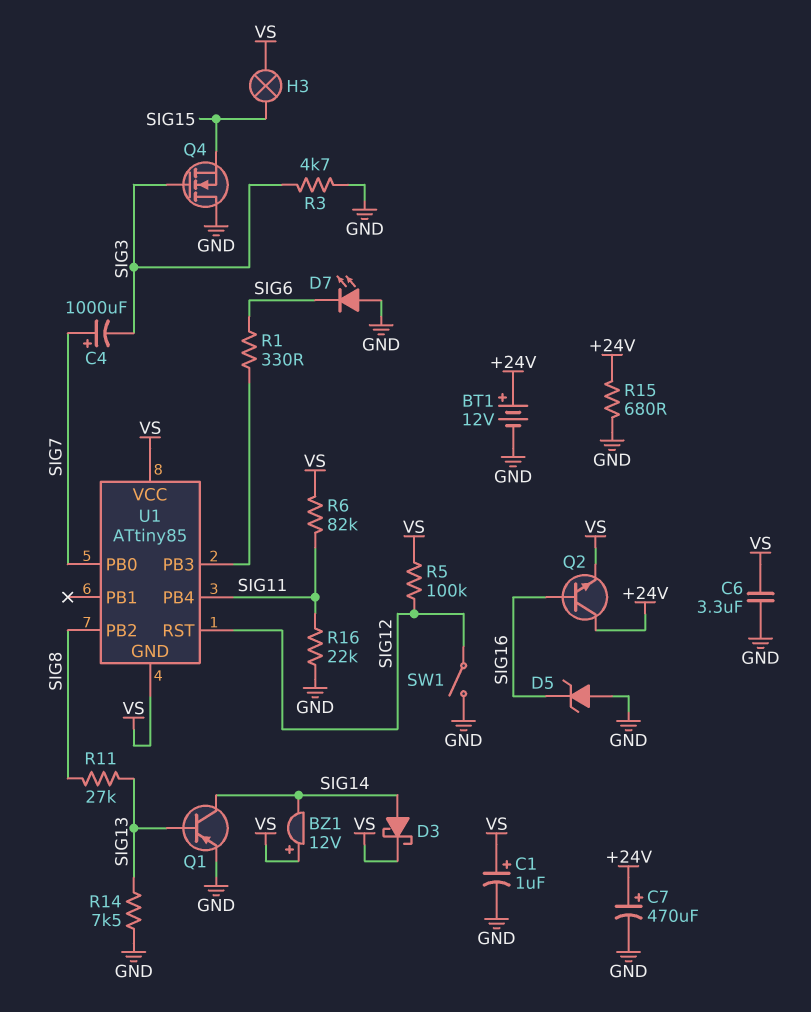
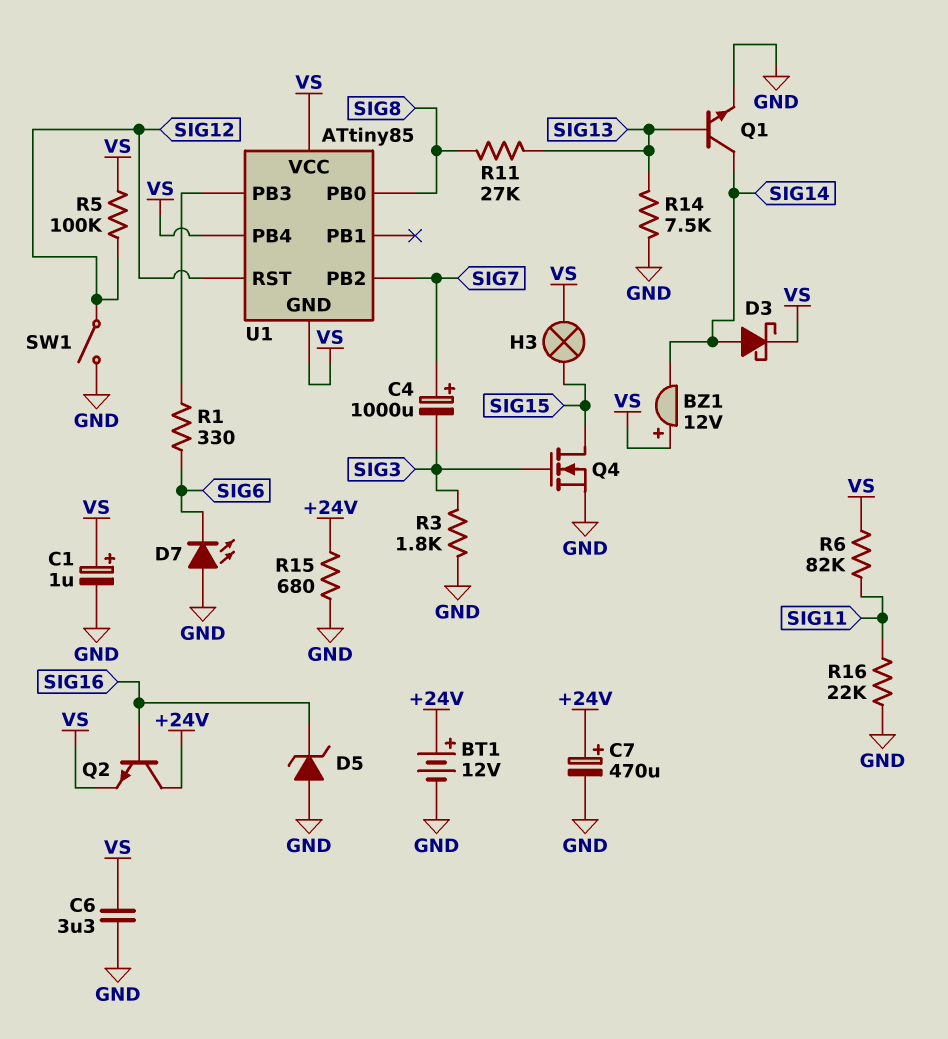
Q1: PNP (B SIG13, C SIG14, E GND) -> NPN (B SIG13, C SIG14, E GND)
Q4: NMOS (G SIG3, D GND, S SIG15) -> NMOS (G SIG3, D SIG15, S GND)
R3: 4.7k (GND, SIG3) -> 1.8k (GND, SIG3)
U1 pin PB0: SIG7 -> SIG8
U1 pin PB2: SIG8 -> SIG7
U1 pin PB4: SIG11 -> VS

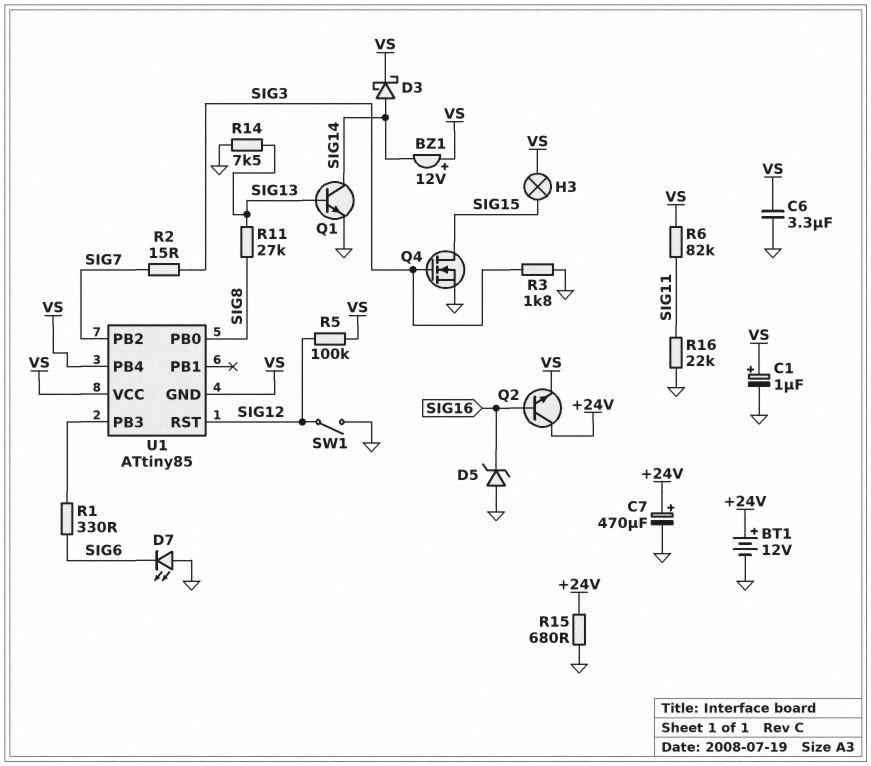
C4: 1000uF (plus SIG7, minus SIG3) -> none
R2: none -> 15 (SIG3, SIG7)

